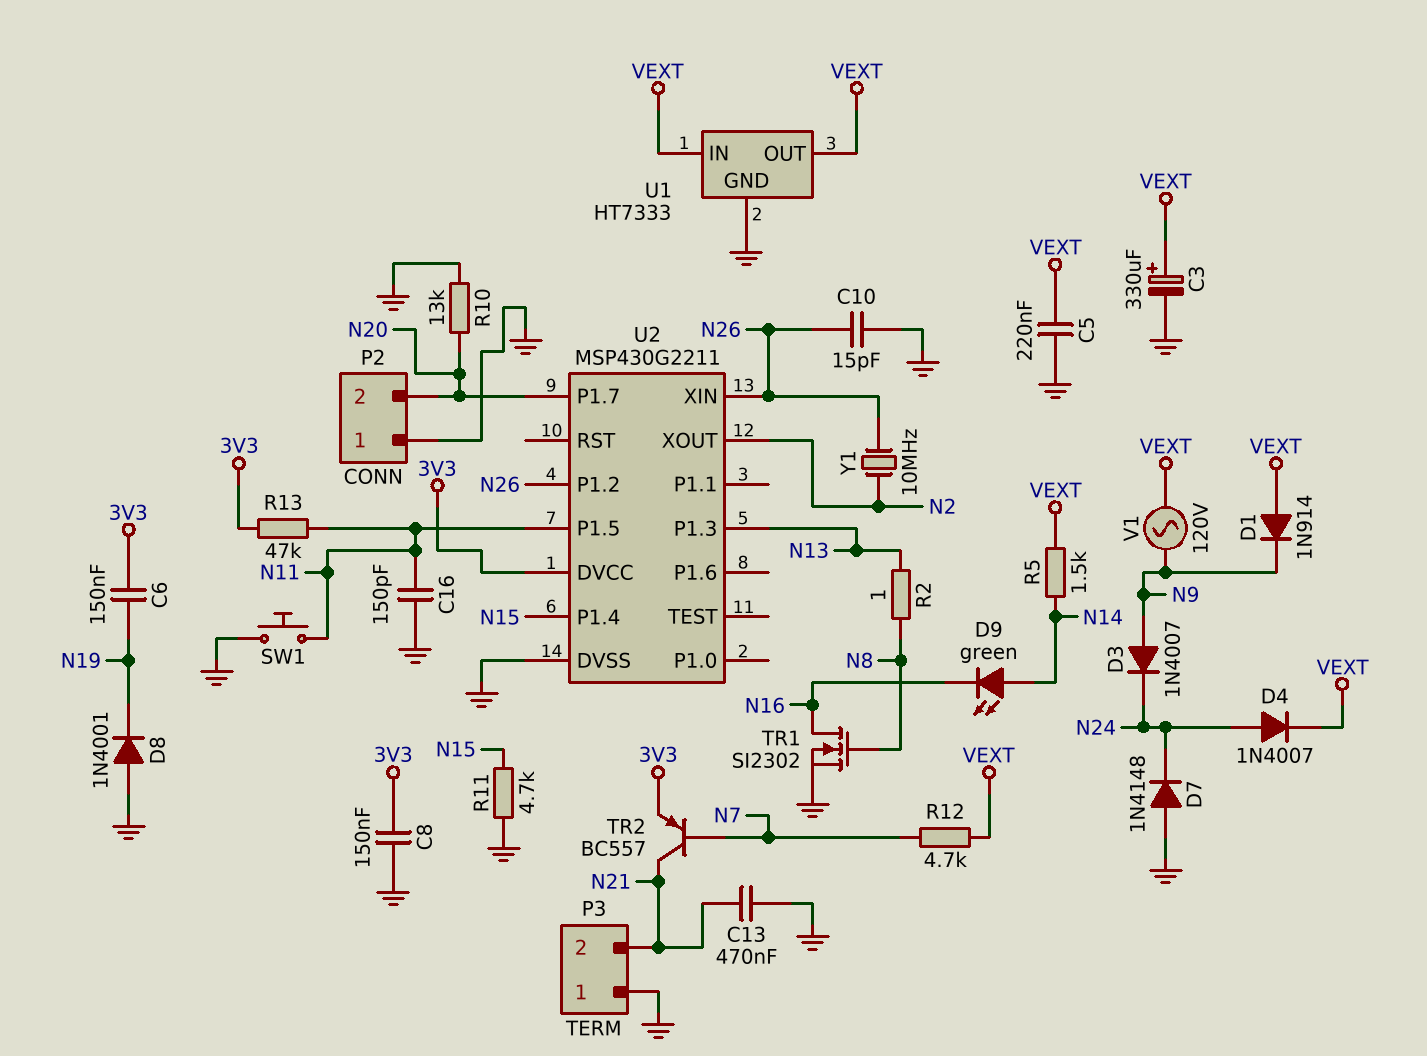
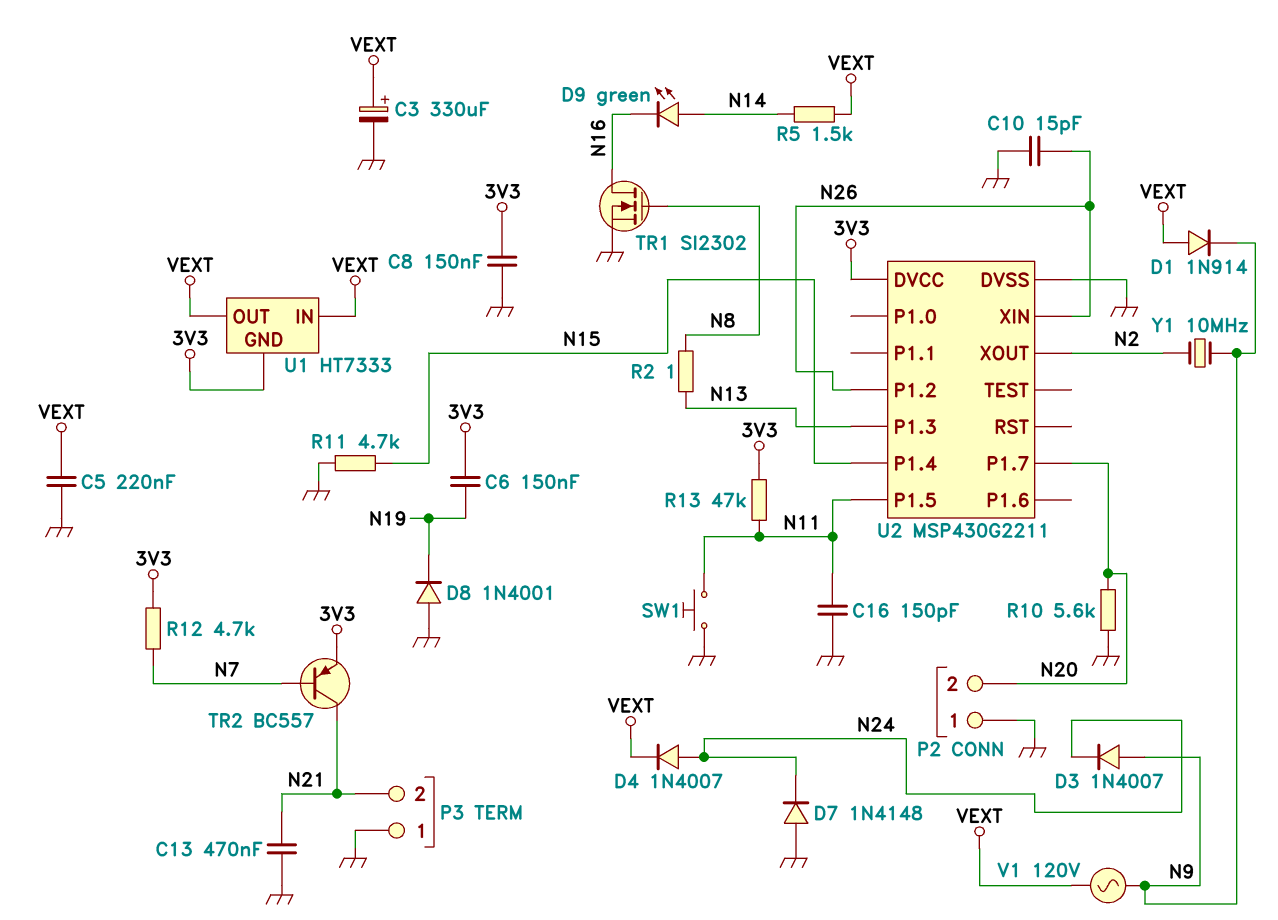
R10: 13k (GND, N20) -> 5.6k (GND, N20)
R12: 4.7k (N7, VEXT) -> 4.7k (3V3, N7)
U1 pin GND: GND -> 3V3
Y1: 10MHz (N2, N26) -> 10MHz (N2, N9)

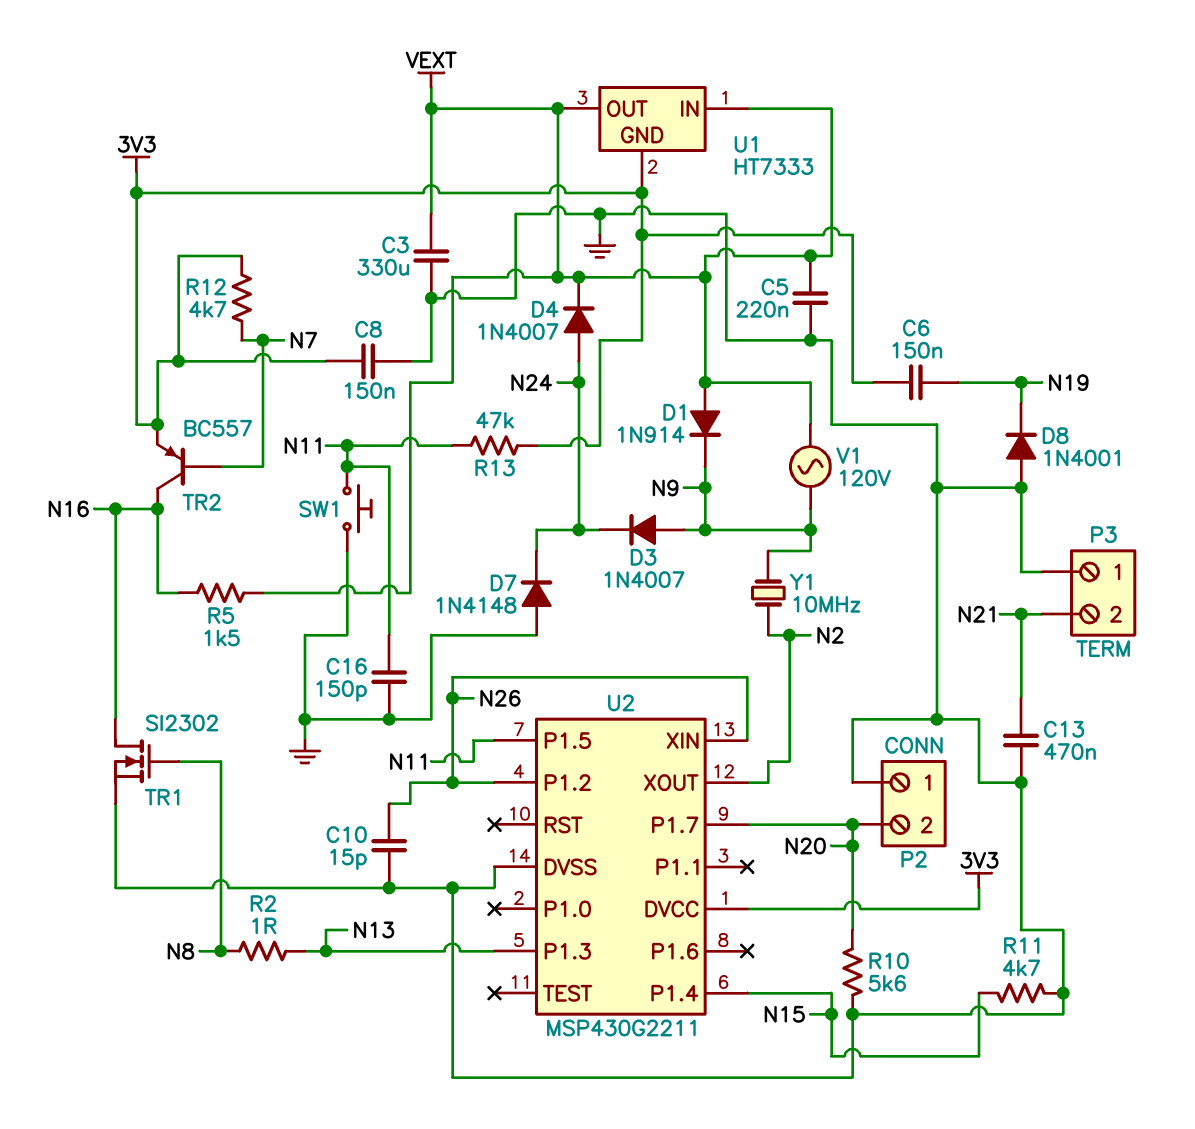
C3: 330uF (plus VEXT, minus GND) -> 330uF (GND, VEXT)
D9: LED green (A N14, K N16) -> none
R5: 1.5k (N14, VEXT) -> 1.5k (N16, VEXT)
TR2: PNP BC557 (B N7, C N21, E 3V3) -> PNP BC557 (B N7, C N16, E 3V3)

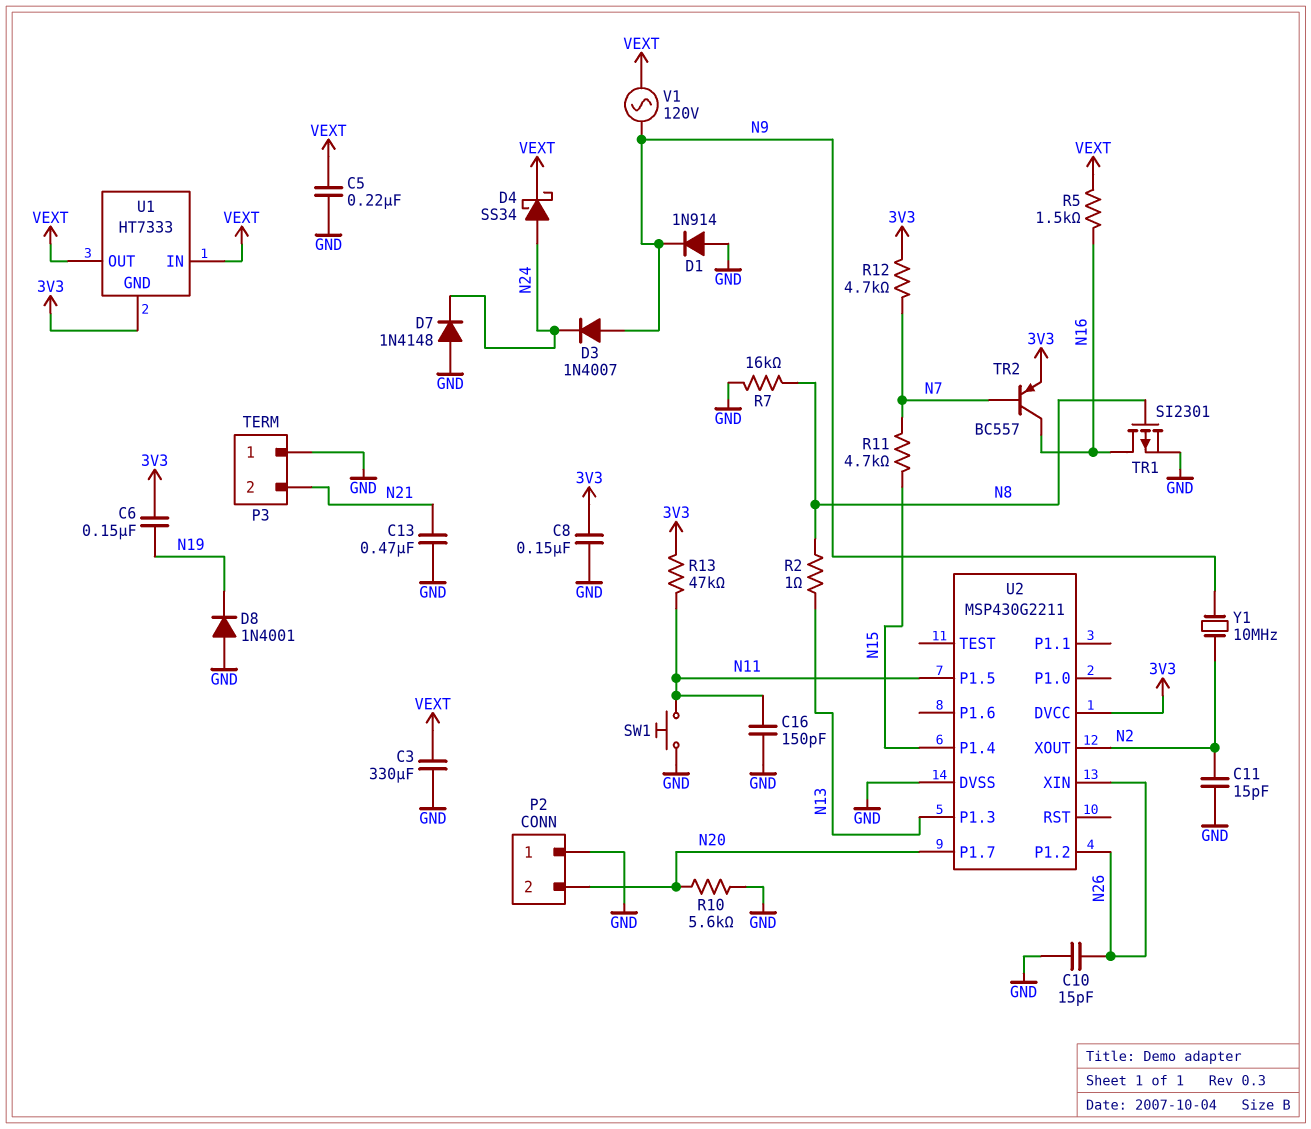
C11: none -> 15pF (GND, N2)
D1: diode 1N914 (A VEXT, K N9) -> diode 1N914 (A GND, K N9)
D4: diode 1N4007 (A N24, K VEXT) -> schottky SS34 (A N24, K VEXT)
R7: none -> 16k (GND, N8)
R11: 4.7k (GND, N15) -> 4.7k (N7, N15)
TR1: NMOS SI2302 (G N8, D N16, S GND) -> PMOS SI2301 (G N8, D N16, S GND)

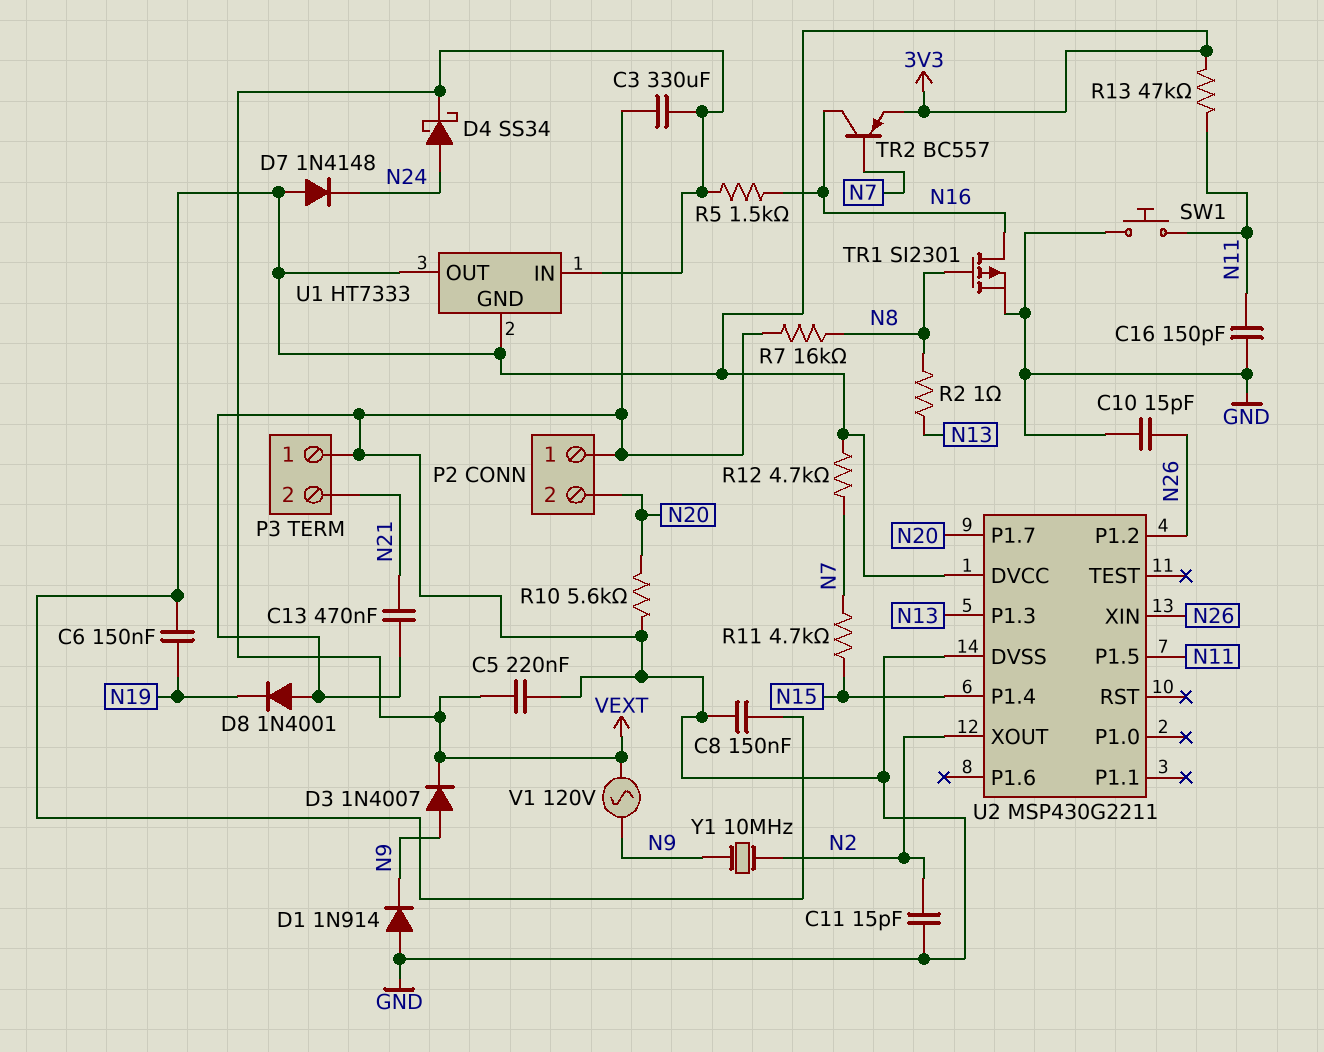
D3: diode 1N4007 (A N9, K N24) -> diode 1N4007 (A N9, K VEXT)
D7: diode 1N4148 (A GND, K N24) -> diode 1N4148 (A 3V3, K N24)
U1 pin OUT: VEXT -> 3V3

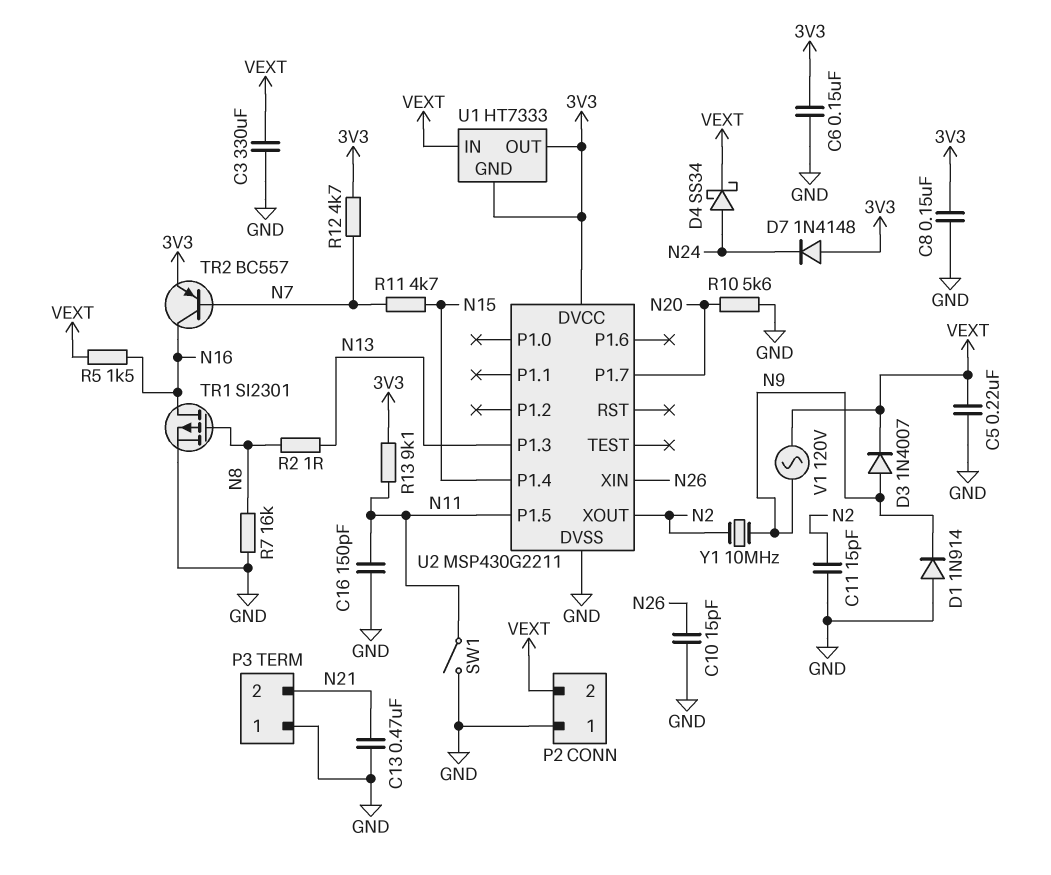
C6: 150nF (3V3, N19) -> 150nF (3V3, GND)
D8: diode 1N4001 (A GND, K N19) -> none
P2 pin 2: N20 -> VEXT
R13: 47k (3V3, N11) -> 9.1k (3V3, N11)
SW1: button (GND, N11) -> switch (GND, N11)
U2 pin P1.2: N26 -> none

